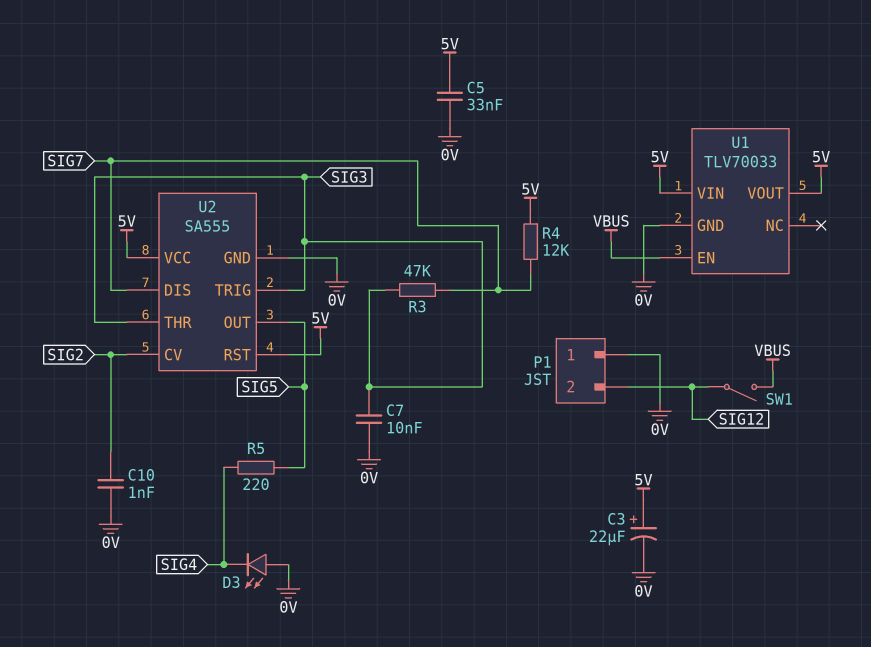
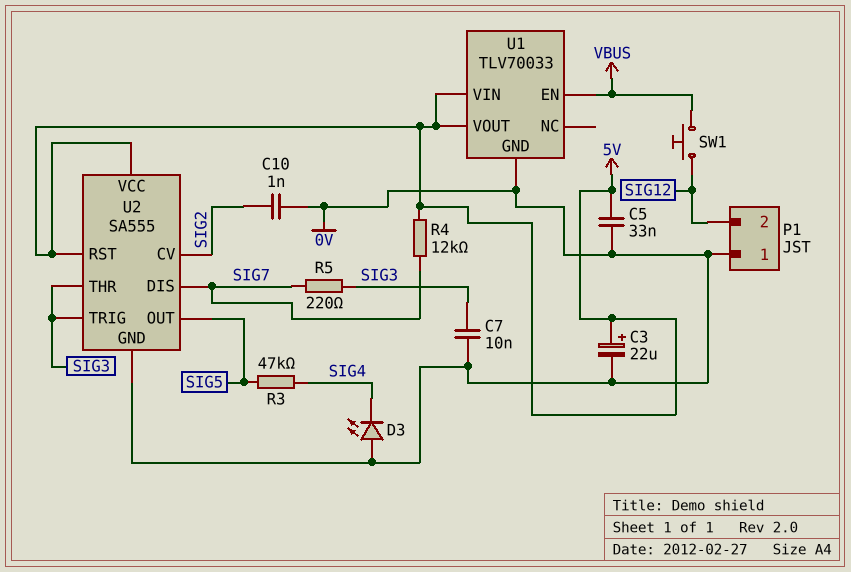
R3: 47k (SIG3, SIG7) -> 47k (SIG4, SIG5)
R5: 220 (SIG4, SIG5) -> 220 (SIG3, SIG7)
SW1: switch (SIG12, VBUS) -> button (SIG12, VBUS)

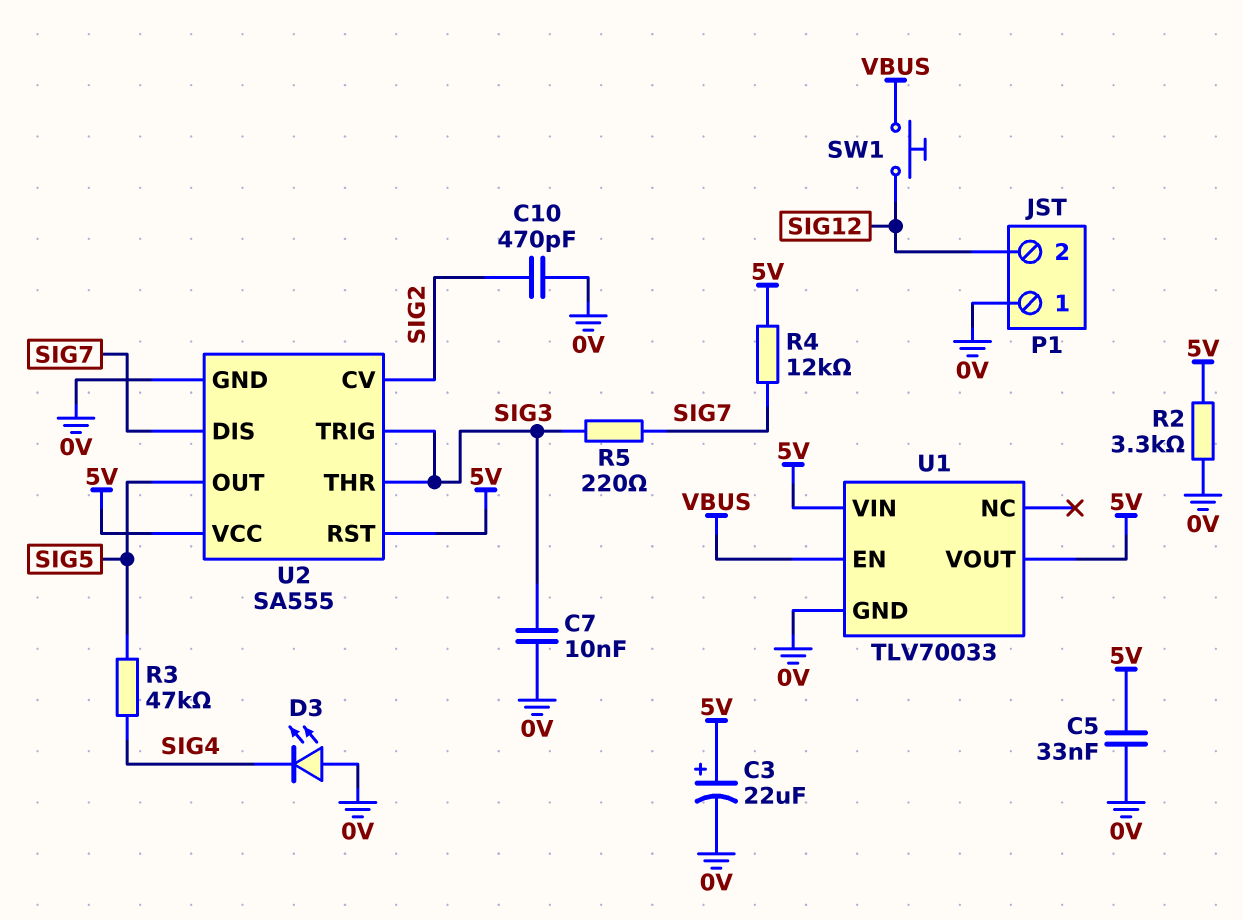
C10: 1nF (0V, SIG2) -> 470pF (0V, SIG2)
R2: none -> 3.3k (0V, 5V)

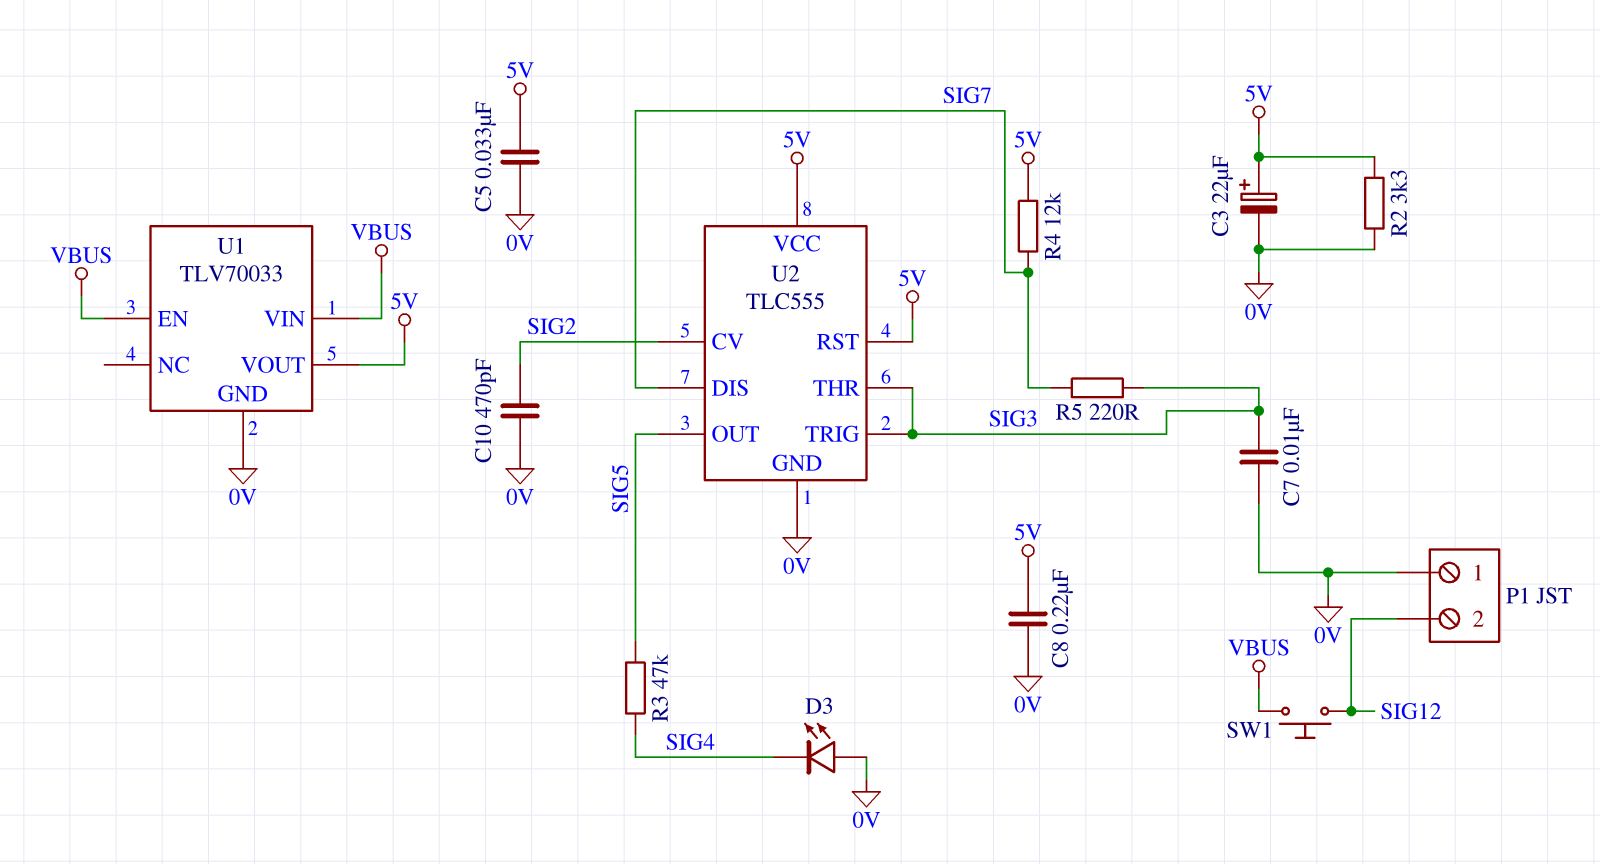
C8: none -> 220nF (0V, 5V)
U1 pin VIN: 5V -> VBUS
U2: SA555 -> TLC555

